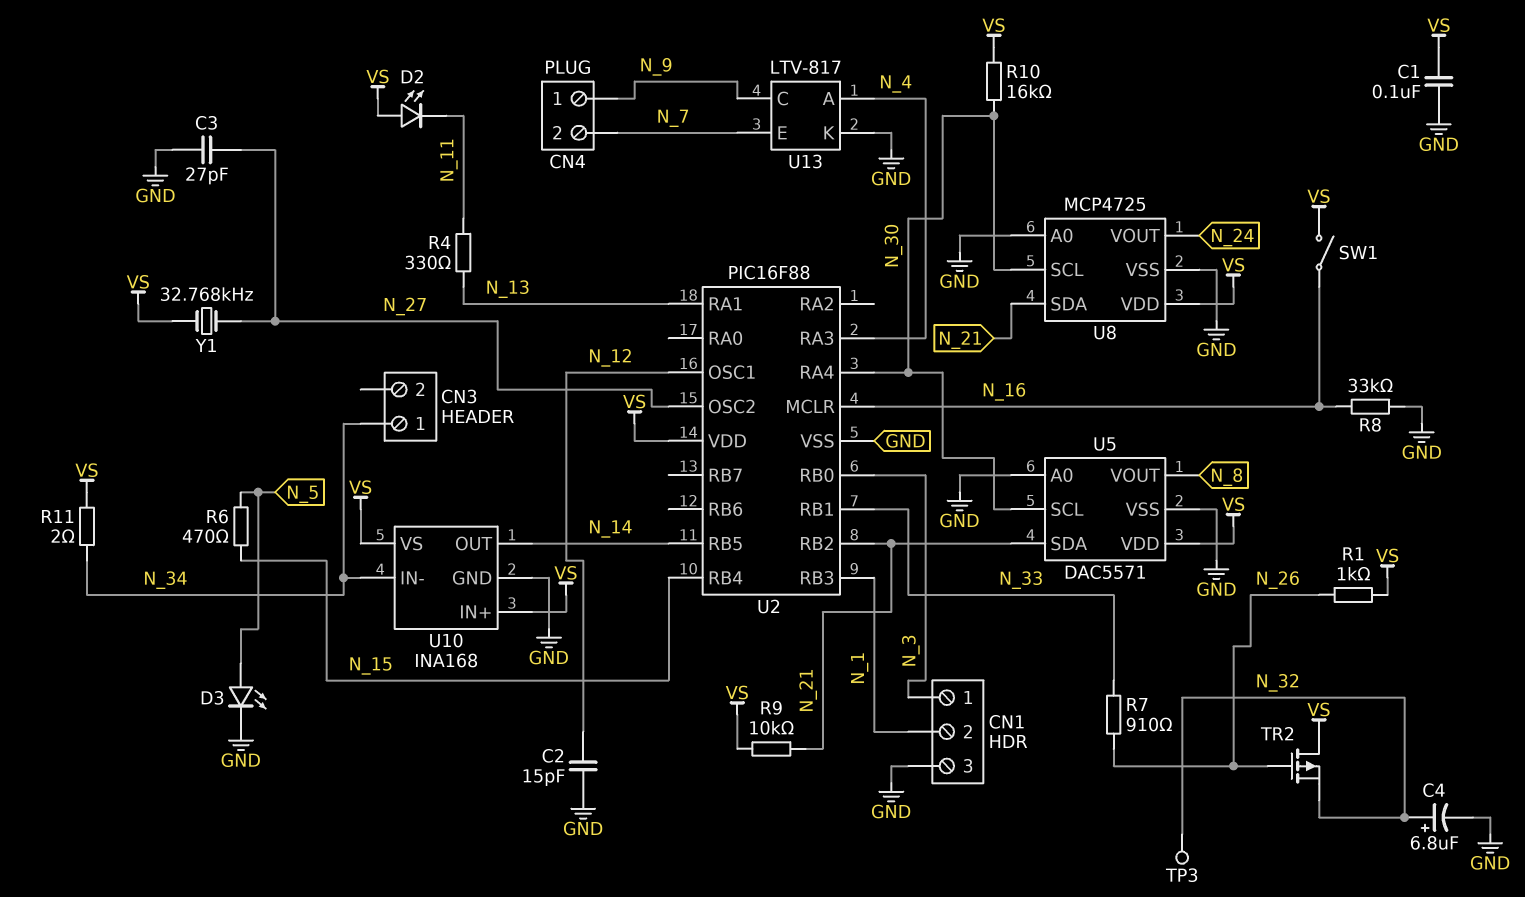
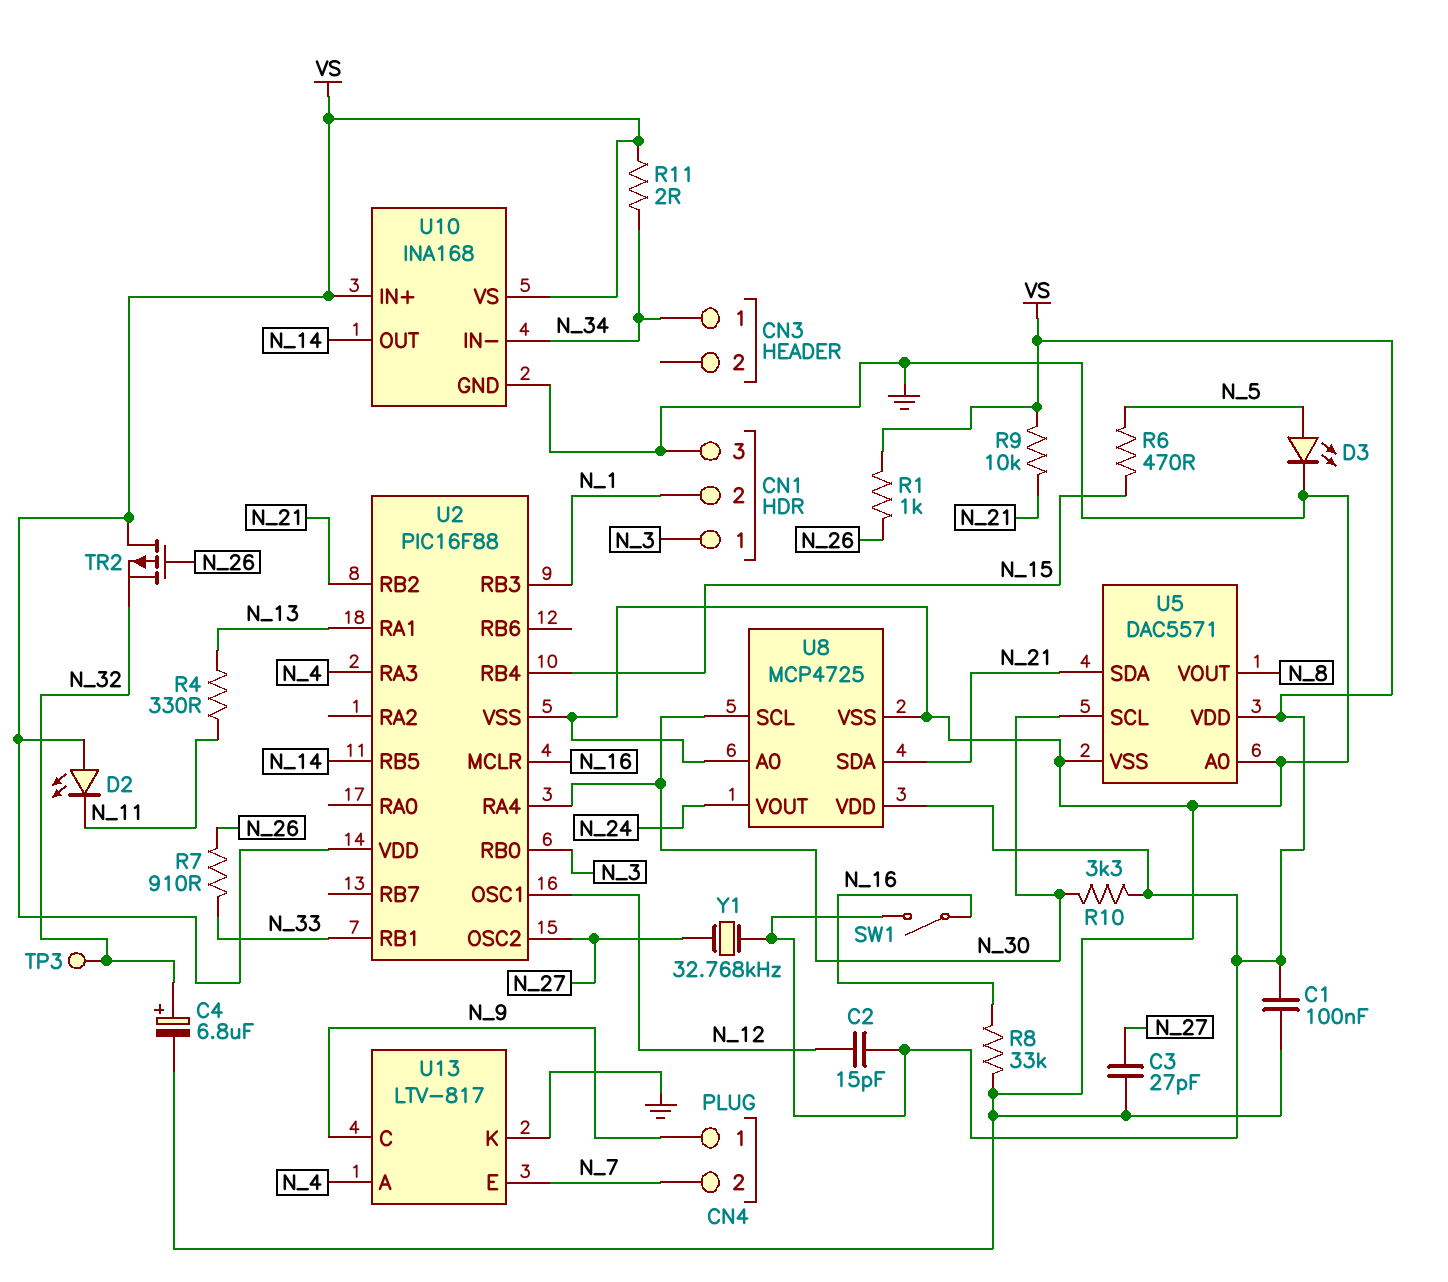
C2: 15pF (GND, N_12) -> 15pF (N_12, VS)
R10: 16k (N_30, VS) -> 3.3k (N_30, VS)

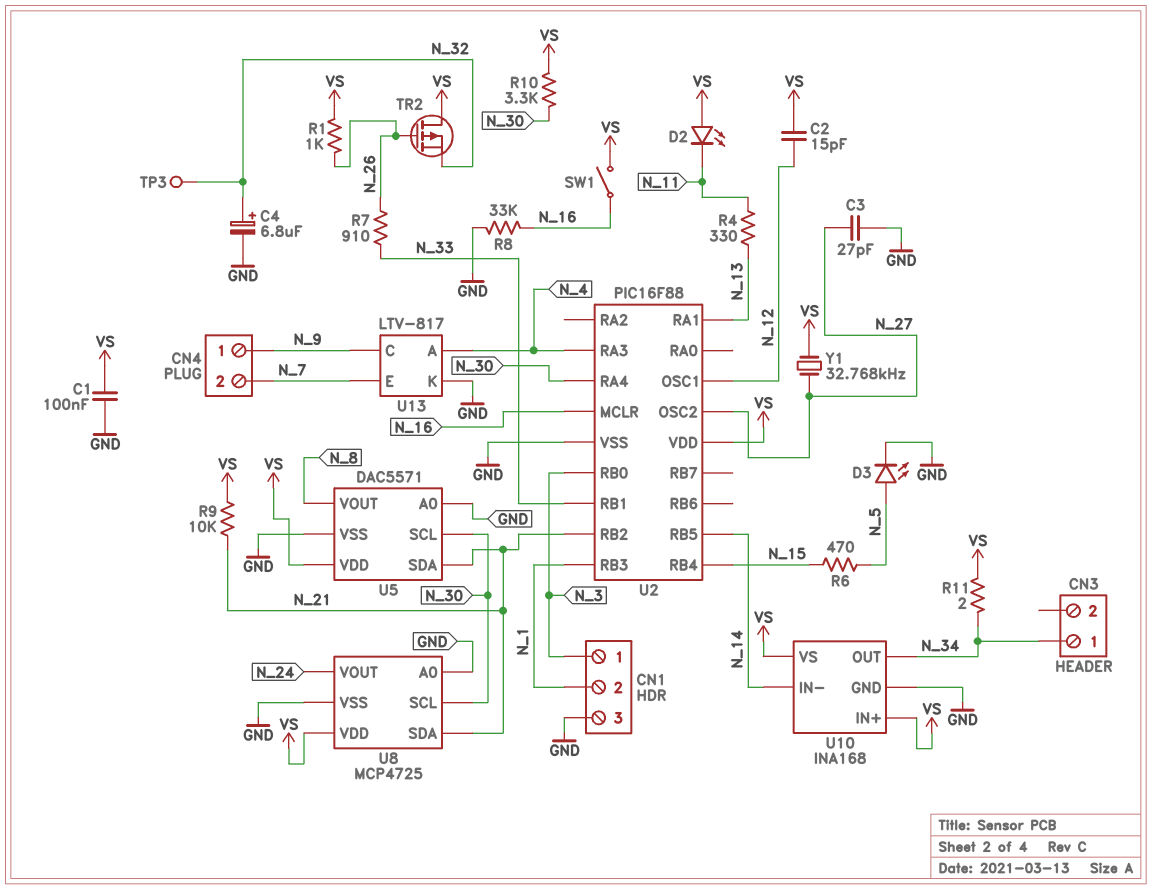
U10 pin IN-: N_34 -> N_14
U10 pin OUT: N_14 -> N_34

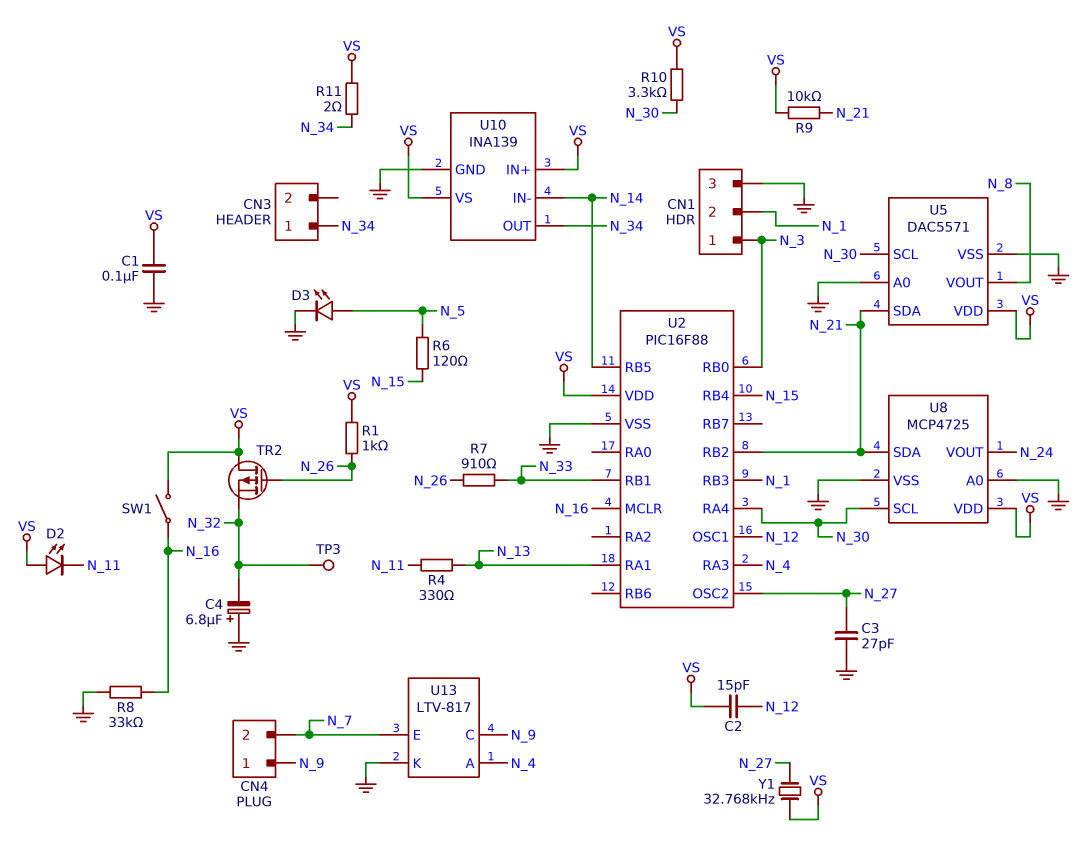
C4: 6.8uF (plus N_32, minus GND) -> 6.8uF (plus GND, minus N_32)
R6: 470 (N_5, N_15) -> 120 (N_5, N_15)
U10: INA168 -> INA139

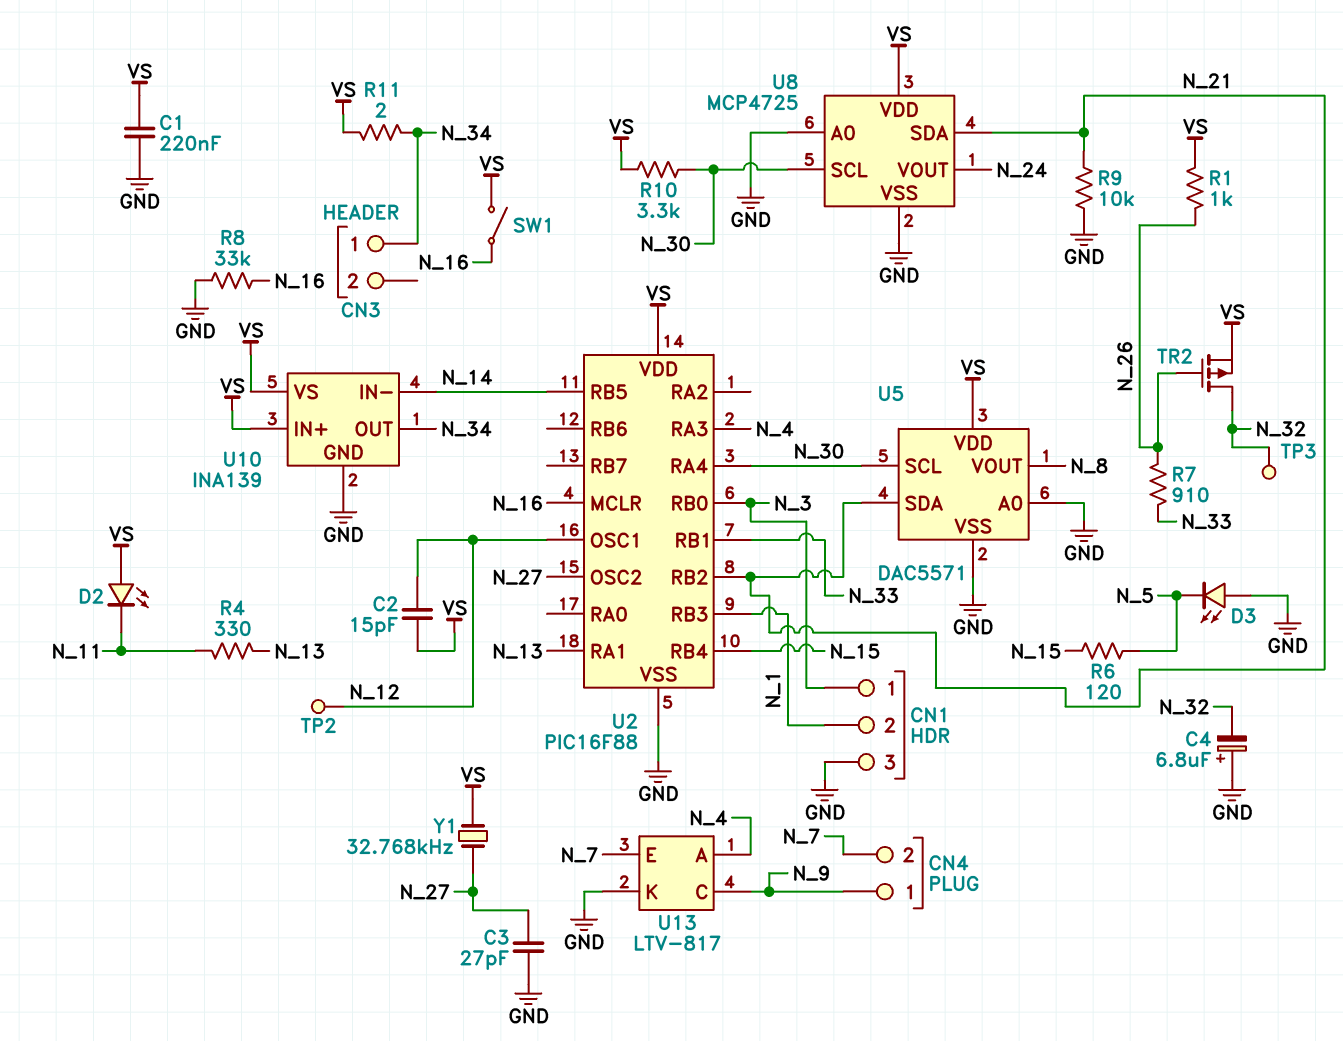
C1: 100nF (GND, VS) -> 220nF (GND, VS)
D3: LED (A N_5, K GND) -> LED (A GND, K N_5)
R9: 10k (N_21, VS) -> 10k (GND, N_21)
TP2: none -> test point (N_12)
TR2: PMOS (G N_26, D VS, S N_32) -> PMOS (G N_26, D N_32, S VS)

